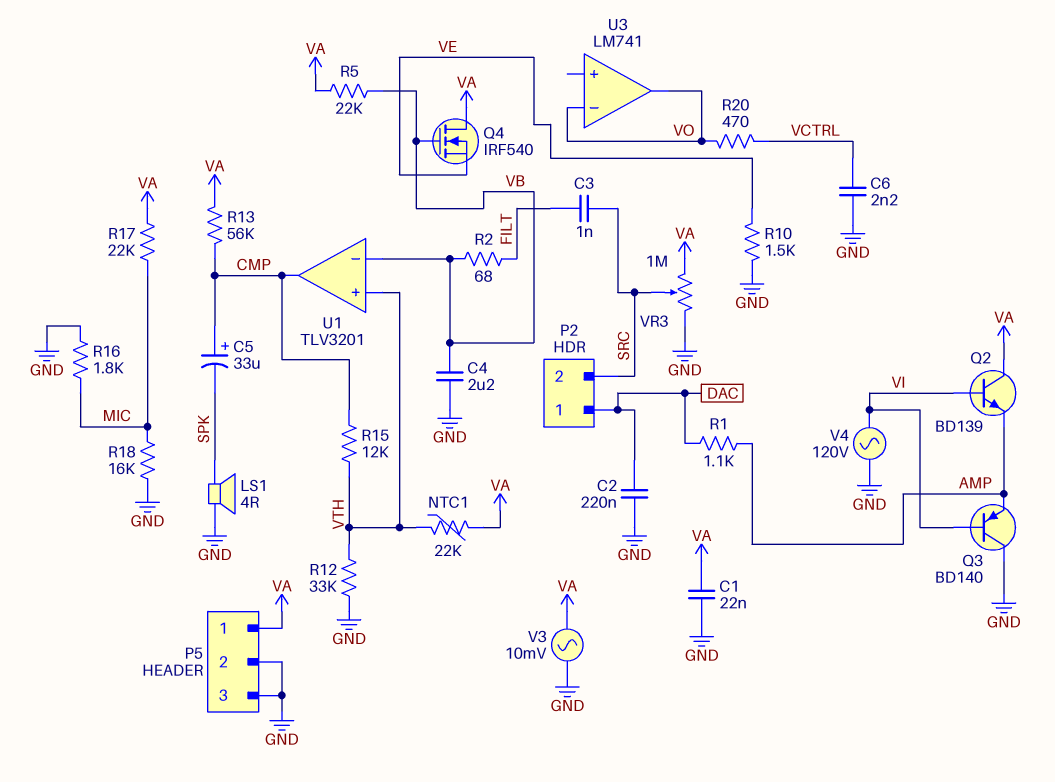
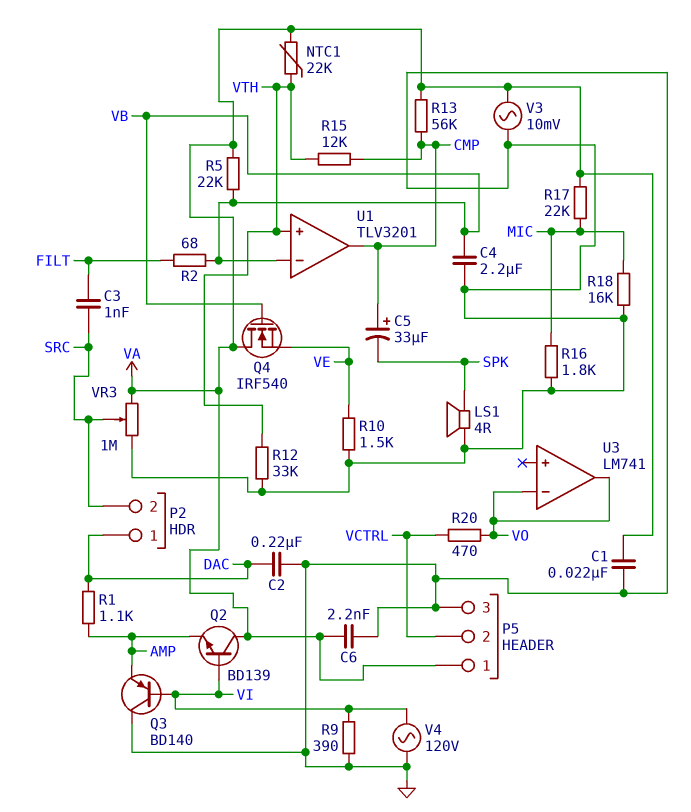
C6: 2.2nF (GND, VCTRL) -> 2.2nF (GND, VA)
P5 pin 2: GND -> VCTRL
R9: none -> 390 (GND, VI)

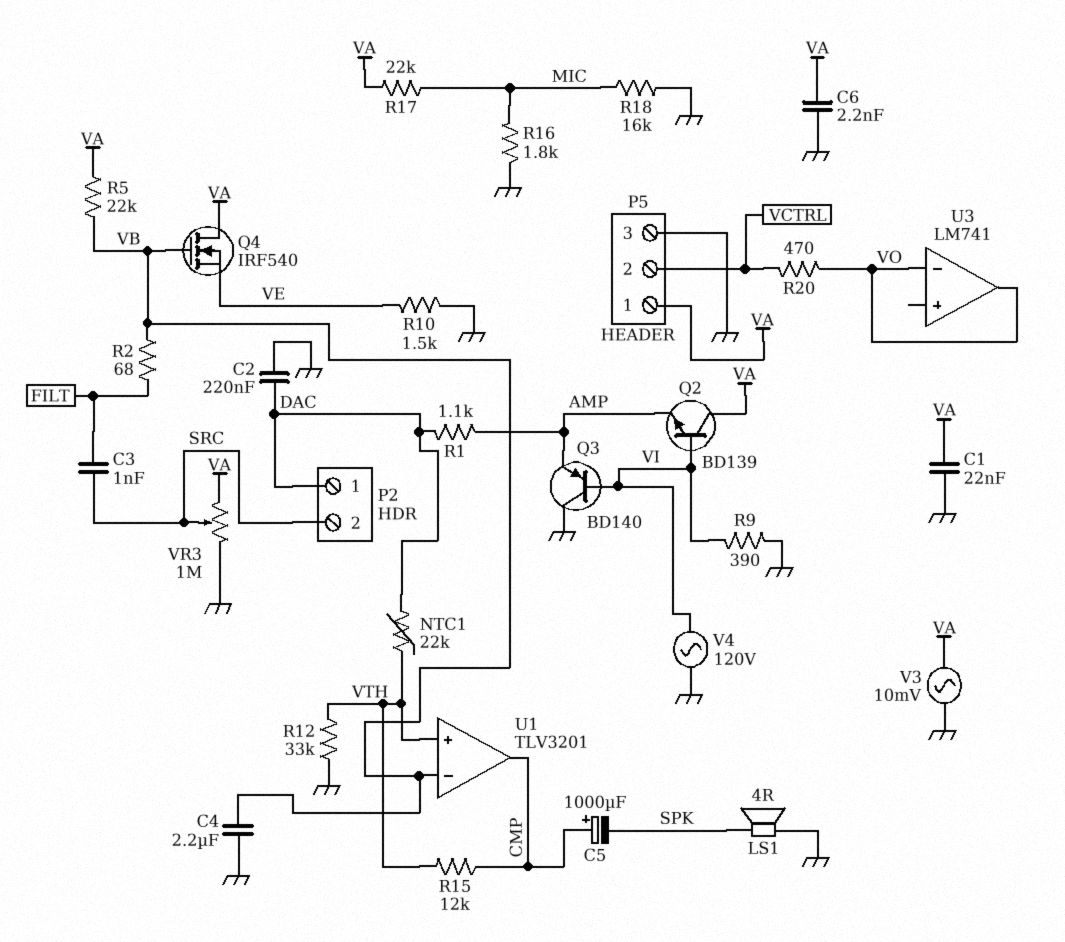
C5: 33uF (plus CMP, minus SPK) -> 1000uF (plus CMP, minus SPK)
NTC1: 22k (VA, VTH) -> 22k (DAC, VTH)
R13: 56k (CMP, VA) -> none

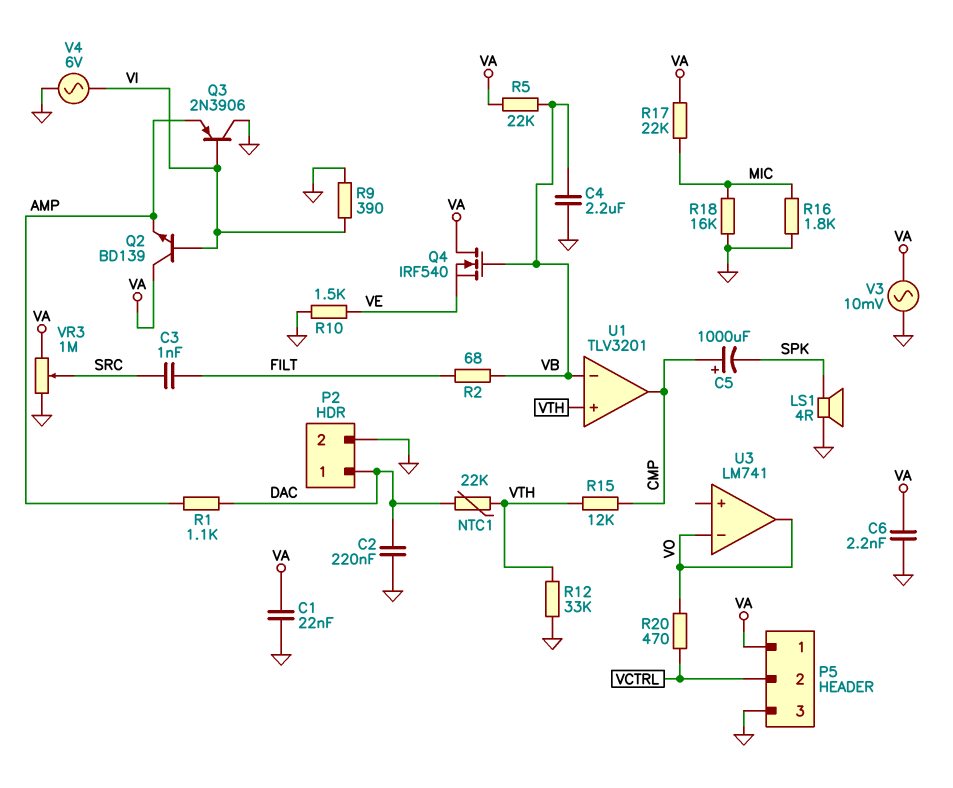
P2 pin 2: SRC -> GND
Q3: PNP BD140 (B VI, C GND, E AMP) -> PNP 2N3906 (B VI, C GND, E AMP)
V4: AC 120V (GND, VI) -> AC 6V (GND, VI)

